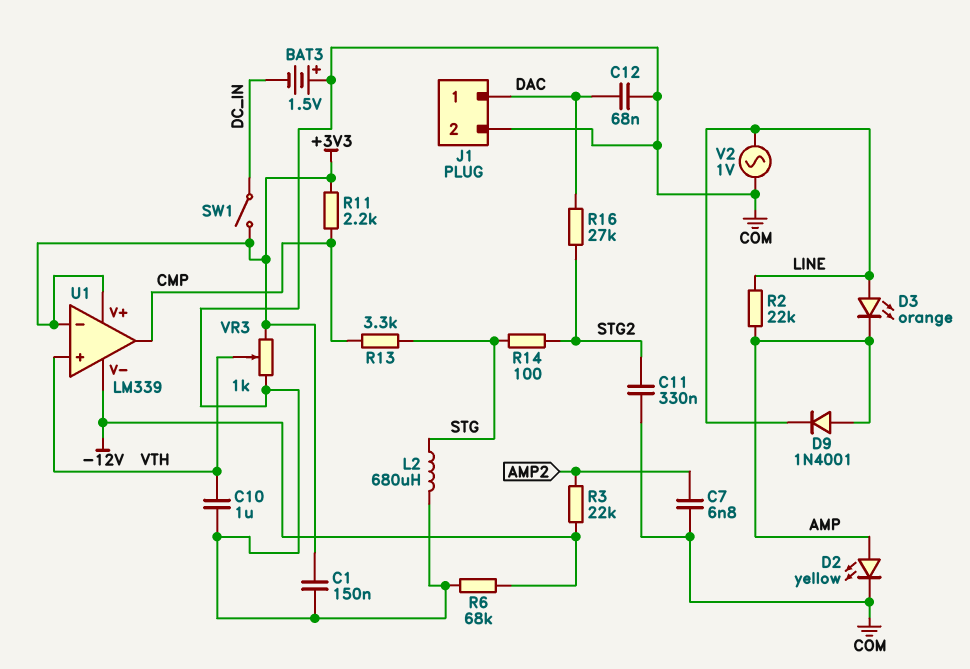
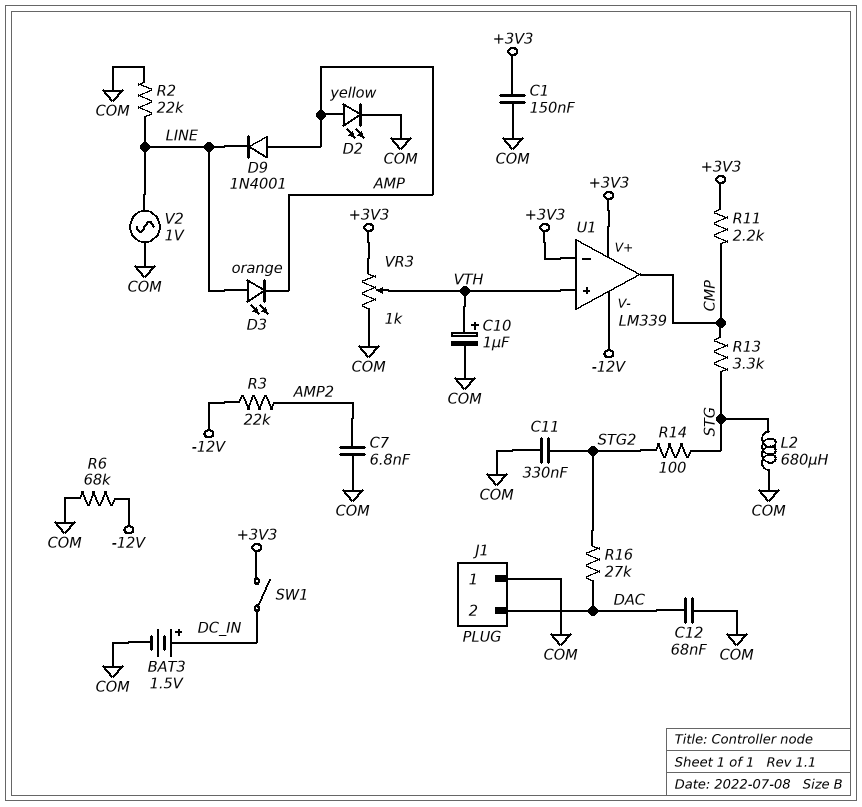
BAT3: 1.5V (plus COM, minus DC_IN) -> 1.5V (plus DC_IN, minus COM)
C10: 1uF (COM, VTH) -> 1uF (plus VTH, minus COM)
J1 pin 1: DAC -> COM
J1 pin 2: COM -> DAC
R2: 22k (AMP, LINE) -> 22k (COM, LINE)

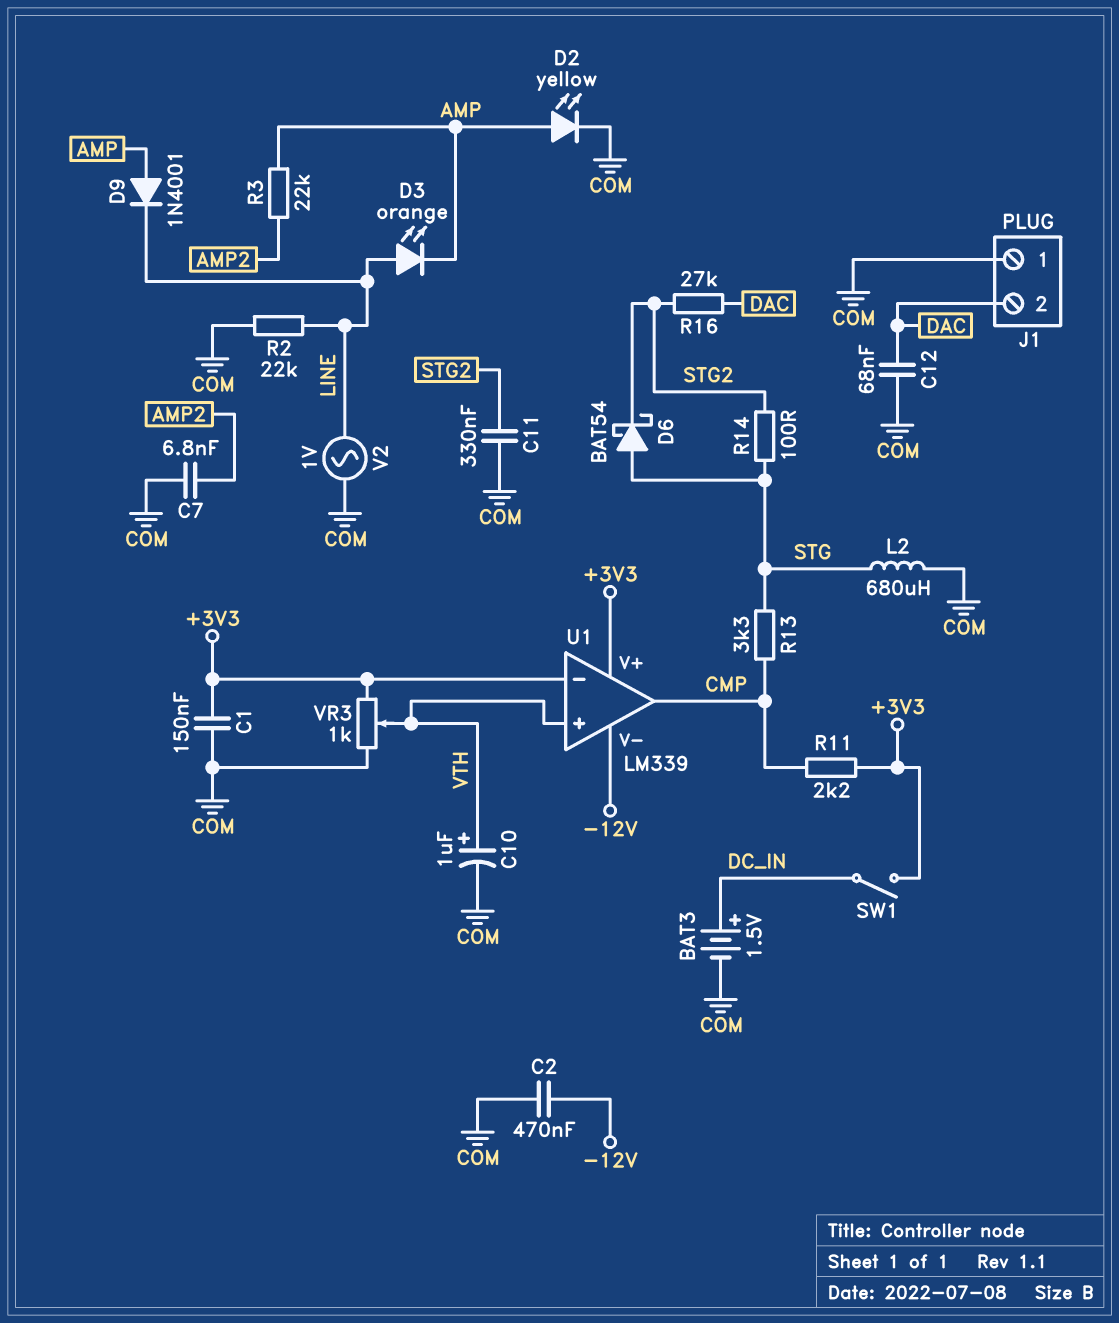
C2: none -> 470nF (-12V, COM)
D6: none -> schottky BAT54 (A STG, K STG2)
R3: 22k (-12V, AMP2) -> 22k (AMP, AMP2)
R6: 68k (-12V, COM) -> none

